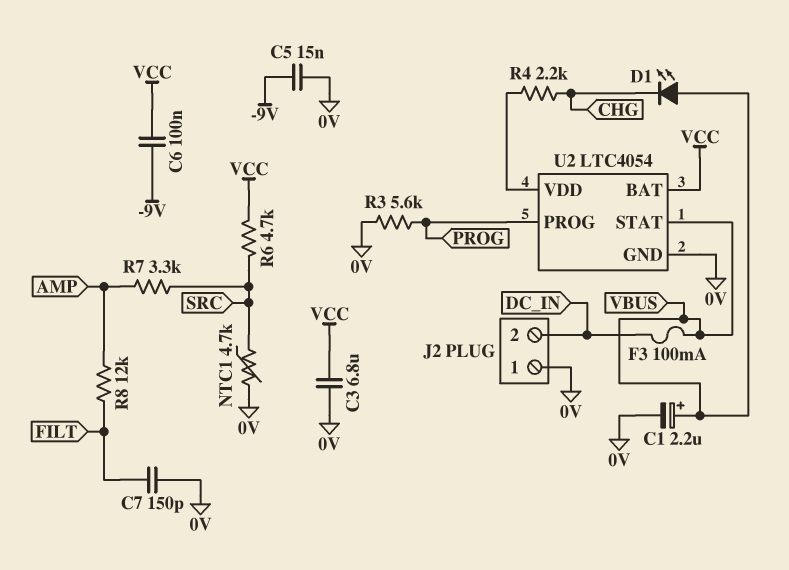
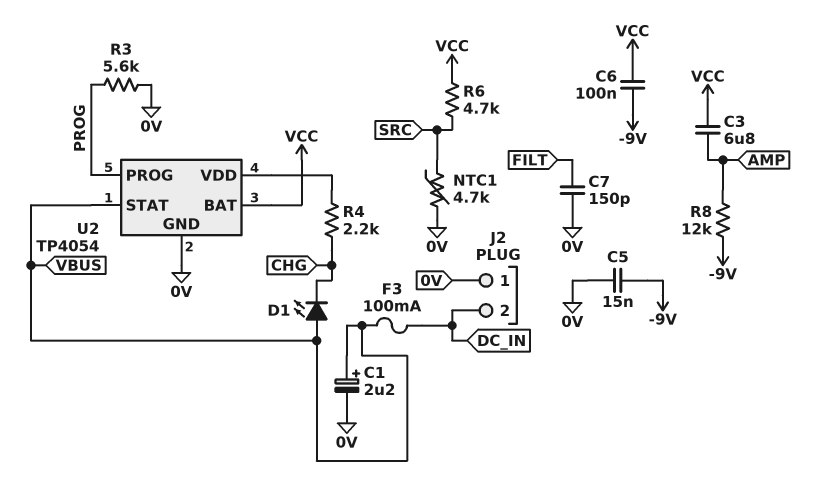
C3: 6.8uF (0V, VCC) -> 6.8uF (AMP, VCC)
R7: 3.3k (AMP, SRC) -> none
R8: 12k (AMP, FILT) -> 12k (-9V, AMP)
U2: LTC4054 -> TP4054

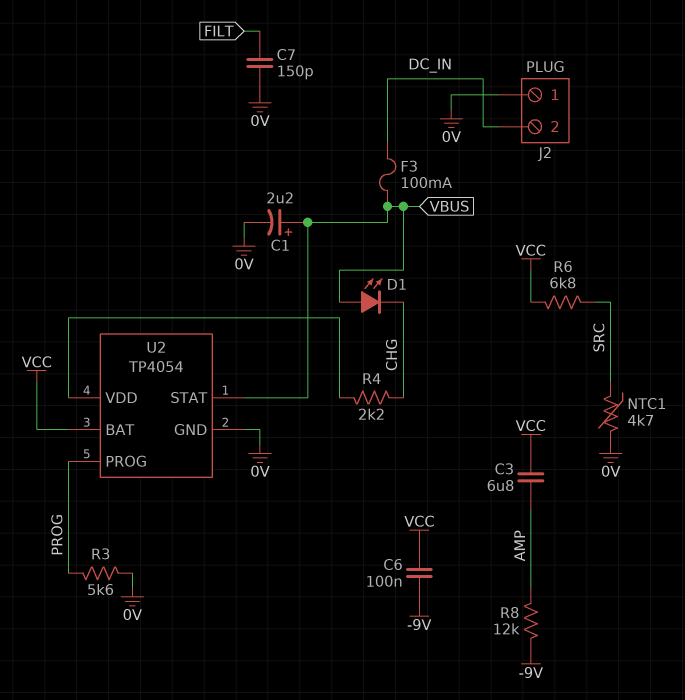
C5: 15nF (-9V, 0V) -> none
R6: 4.7k (SRC, VCC) -> 6.8k (SRC, VCC)

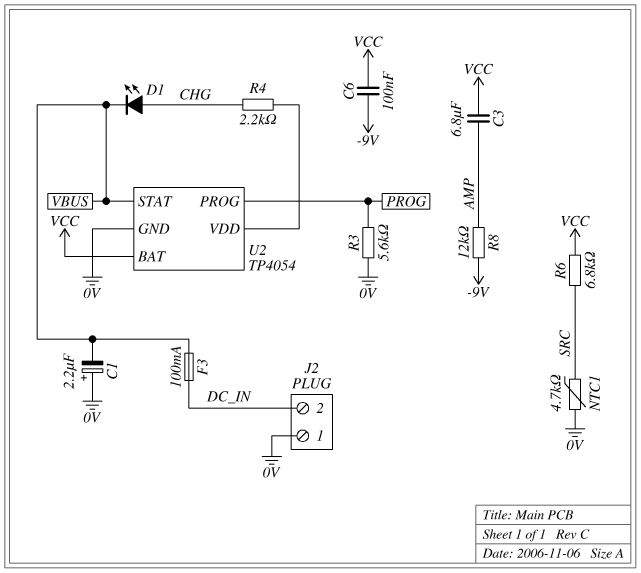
C1: 2.2uF (plus VBUS, minus 0V) -> 2.2uF (plus 0V, minus VBUS)
C7: 150pF (0V, FILT) -> none
D1: LED (A VBUS, K CHG) -> LED (A CHG, K VBUS)

